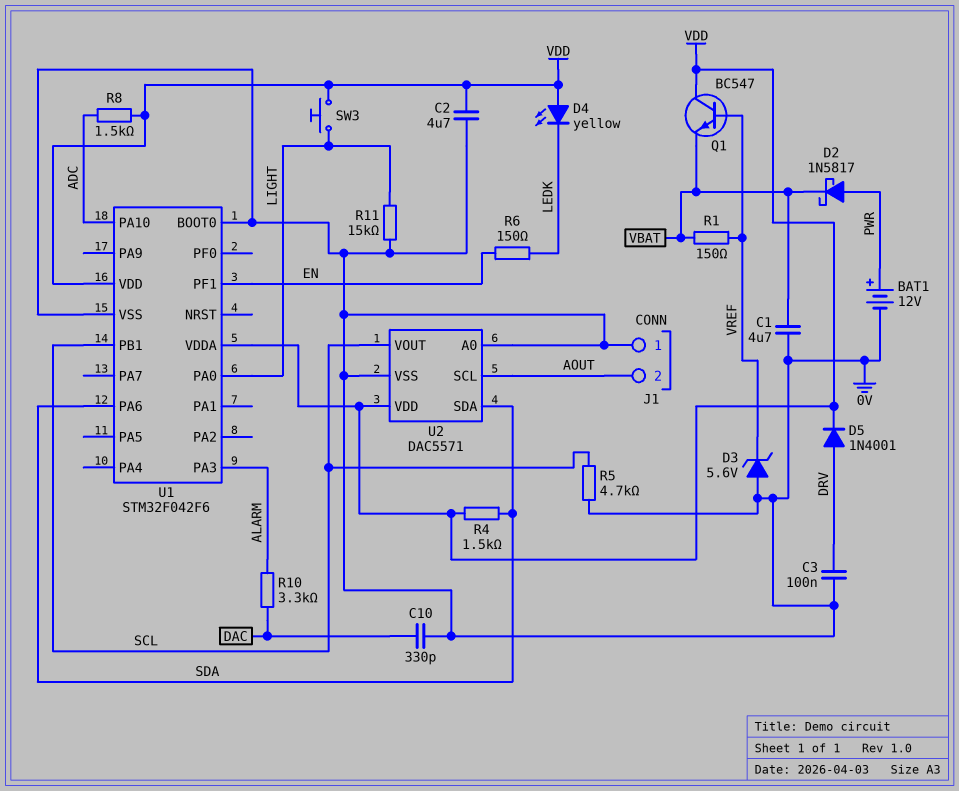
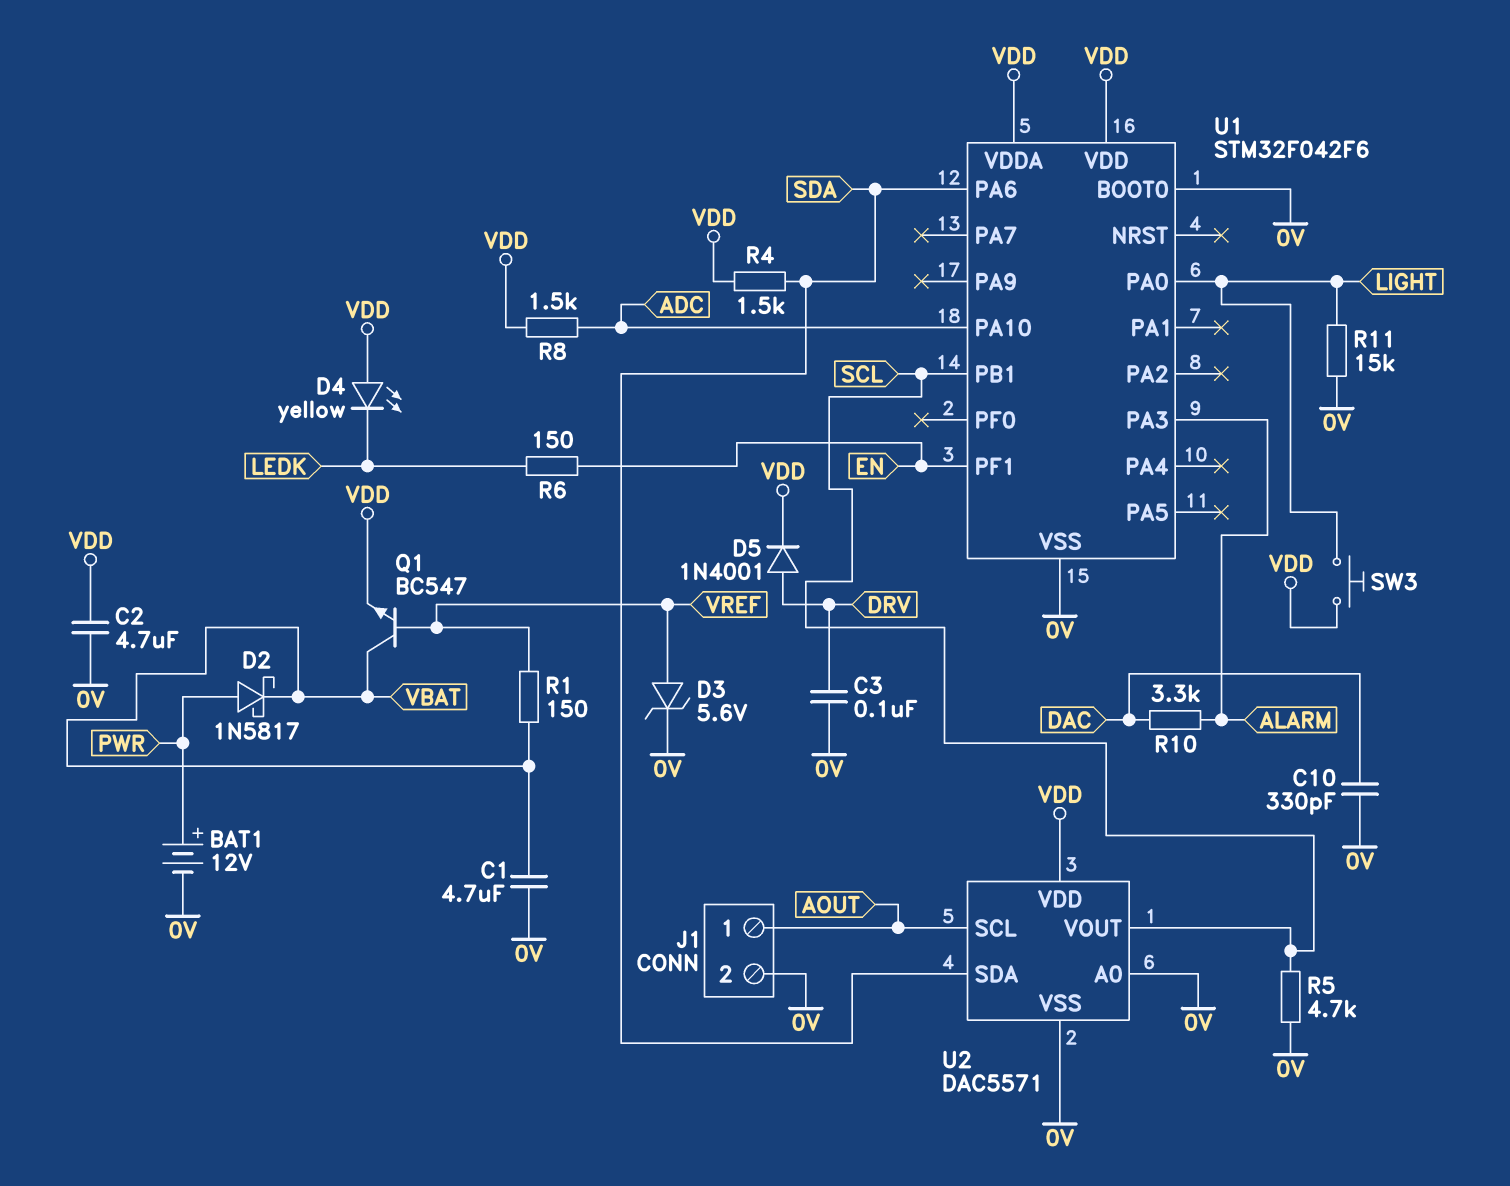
D3: zener 5.6V (A 0V, K VREF) -> zener 5.6V (A VREF, K 0V)
J1 pin 1: 0V -> AOUT
J1 pin 2: AOUT -> 0V
Q1: NPN BC547 (B VREF, C VDD, E VBAT) -> NPN BC547 (B VREF, C VBAT, E VDD)

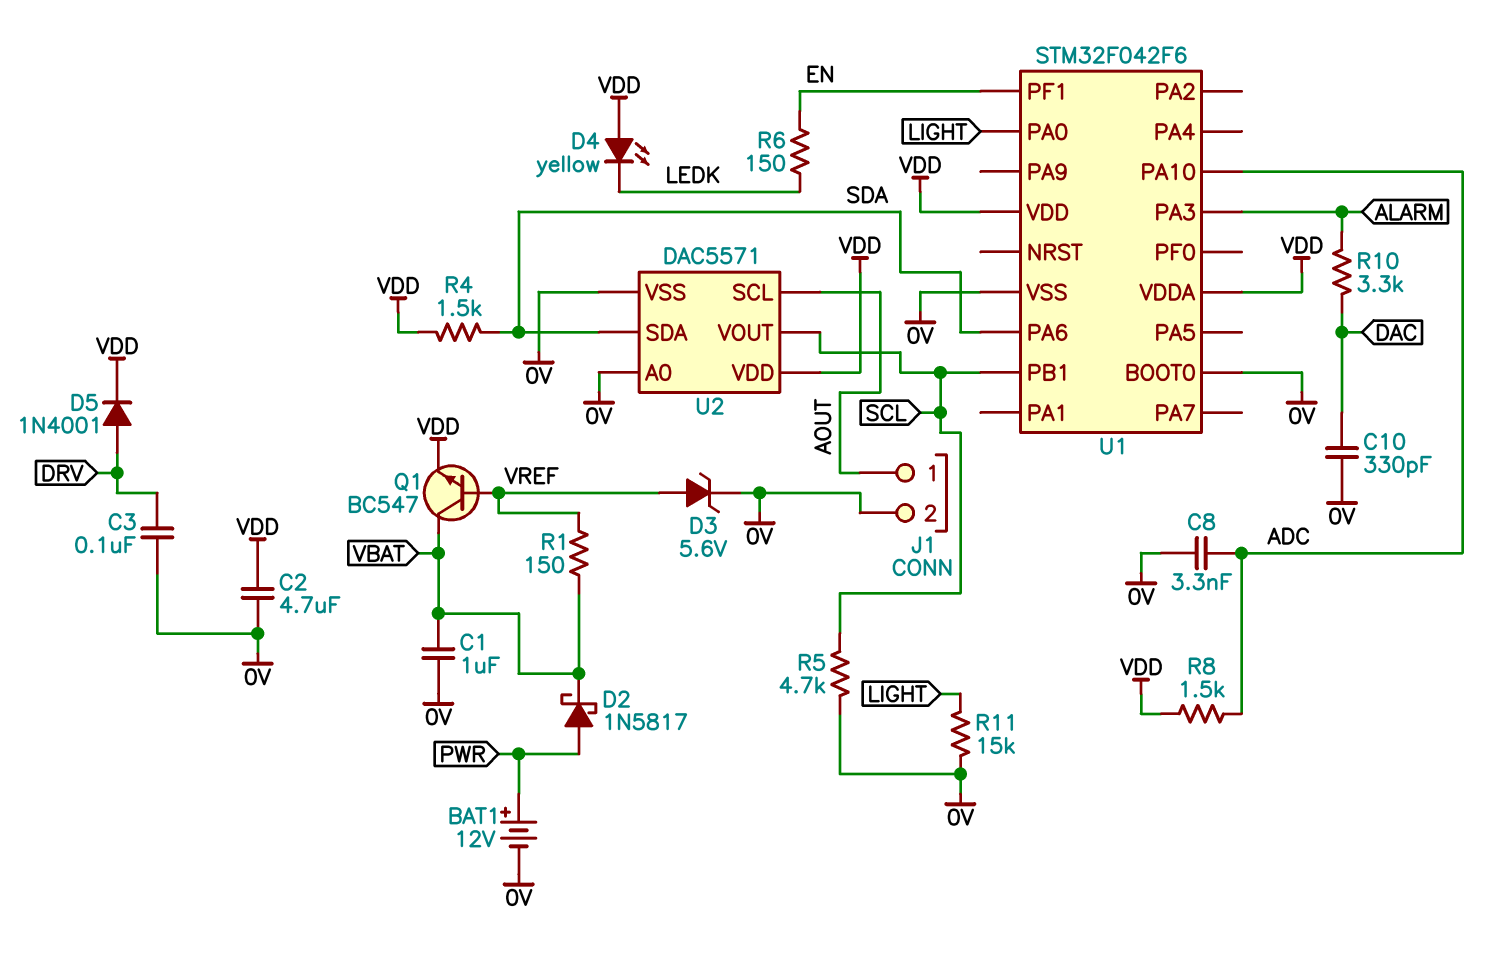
C1: 4.7uF (0V, VBAT) -> 1uF (0V, VBAT)
C8: none -> 3.3nF (0V, ADC)
SW3: button (LIGHT, VDD) -> none

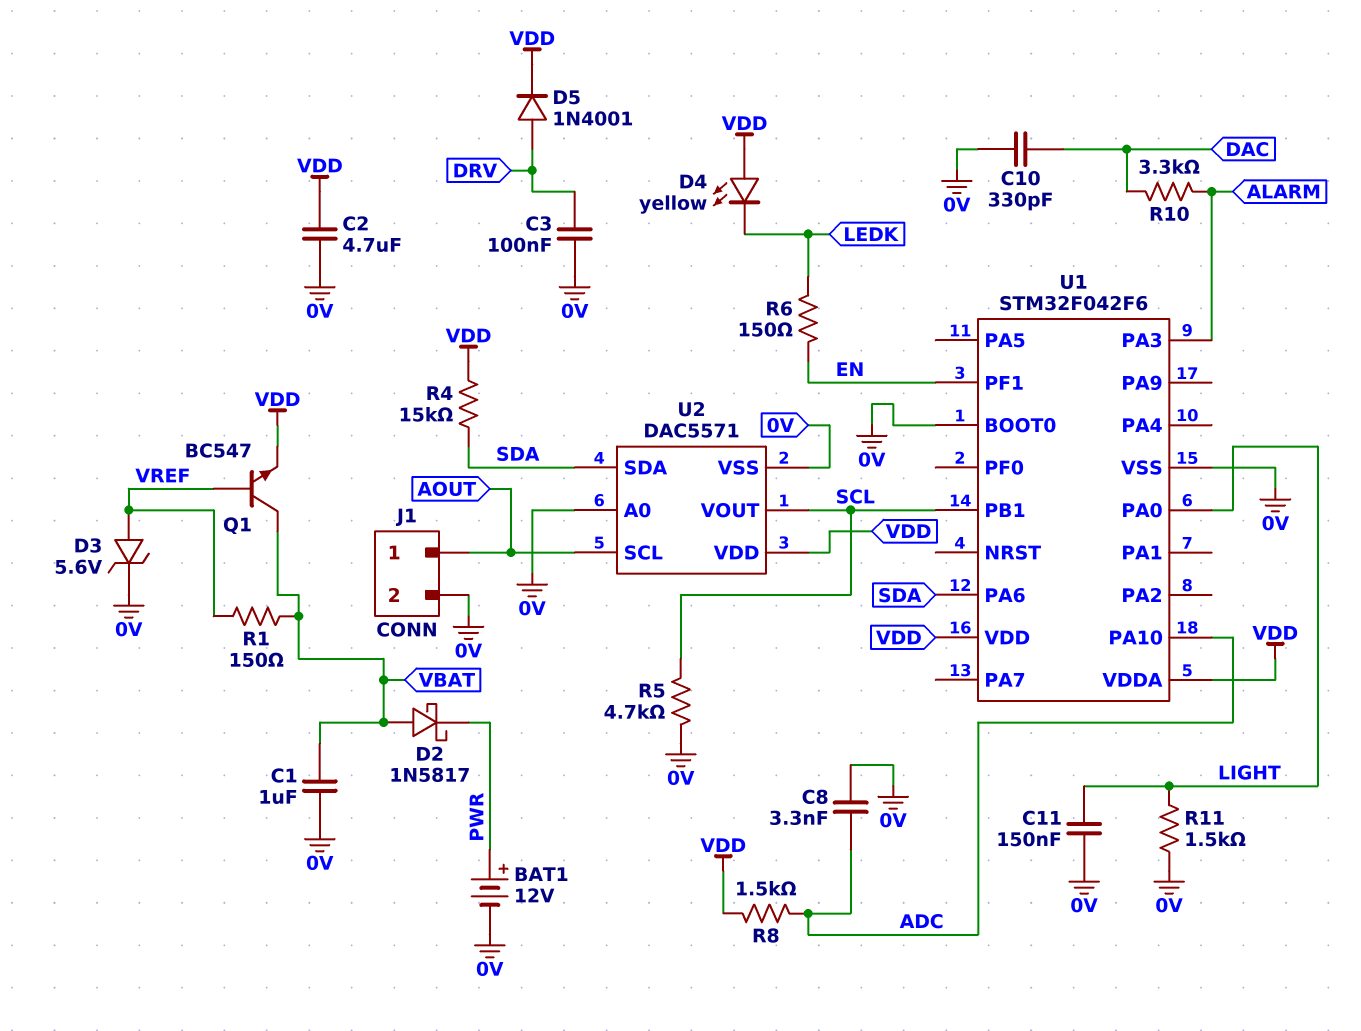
C11: none -> 150nF (0V, LIGHT)
D2: schottky 1N5817 (A PWR, K VBAT) -> schottky 1N5817 (A VBAT, K PWR)
R4: 1.5k (SDA, VDD) -> 15k (SDA, VDD)
R11: 15k (0V, LIGHT) -> 1.5k (0V, LIGHT)

